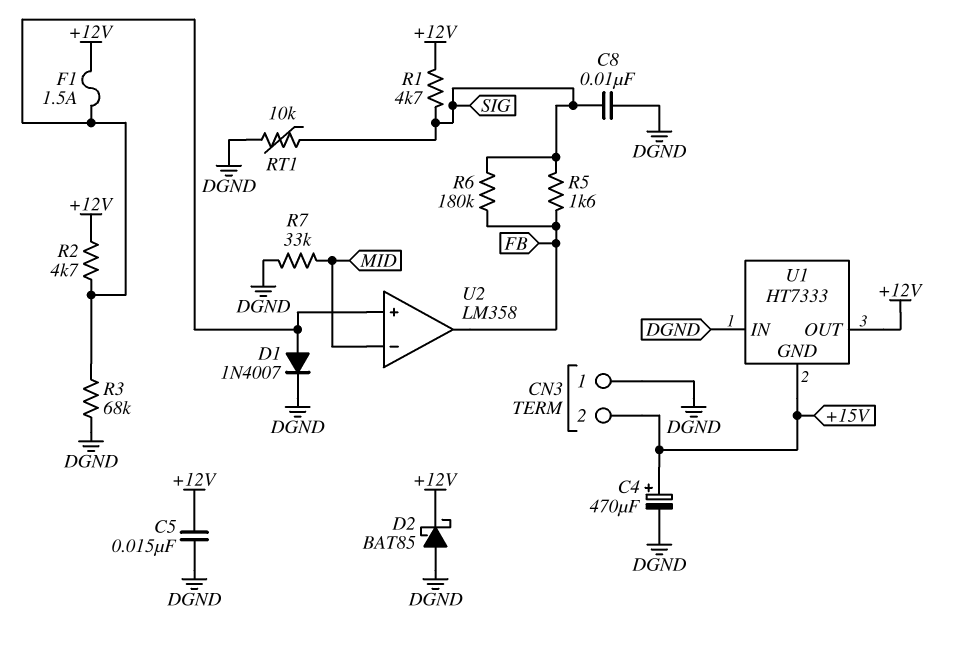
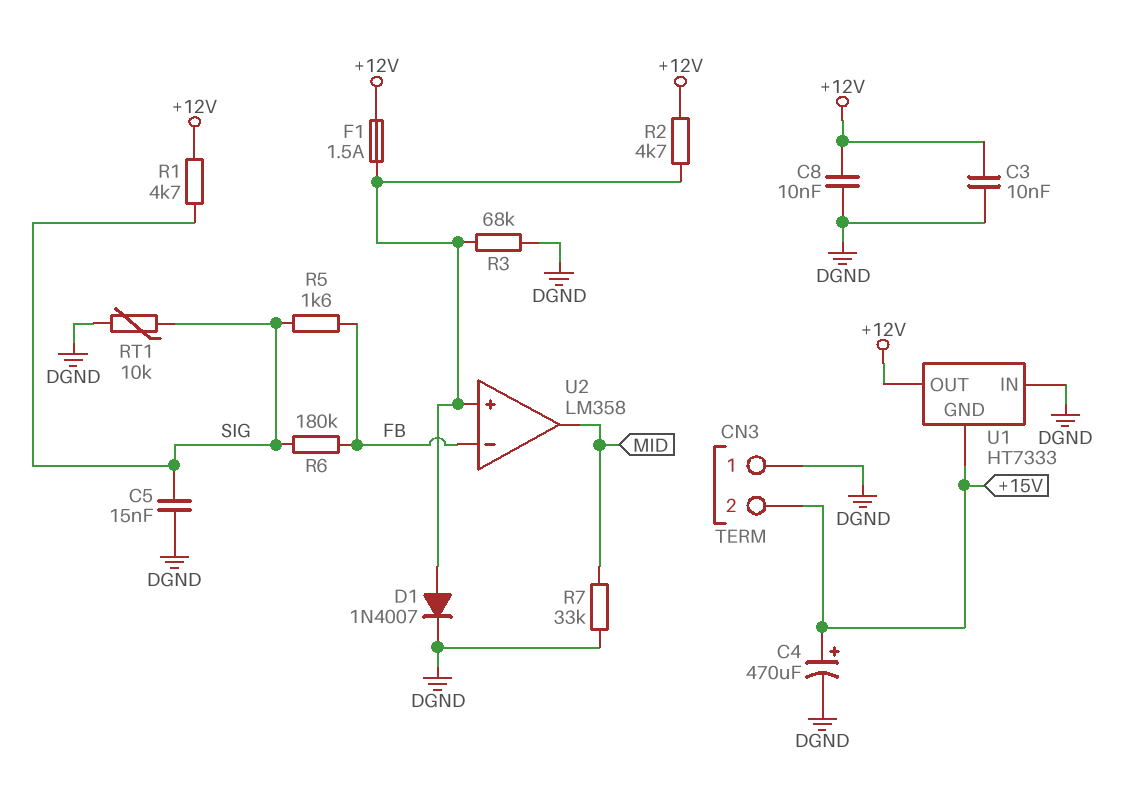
C3: none -> 10nF (+12V, DGND)
C5: 15nF (+12V, DGND) -> 15nF (DGND, SIG)
C8: 10nF (DGND, SIG) -> 10nF (+12V, DGND)
D2: schottky BAT85 (A DGND, K +12V) -> none
U2 pin in-: MID -> FB
U2 pin out: FB -> MID

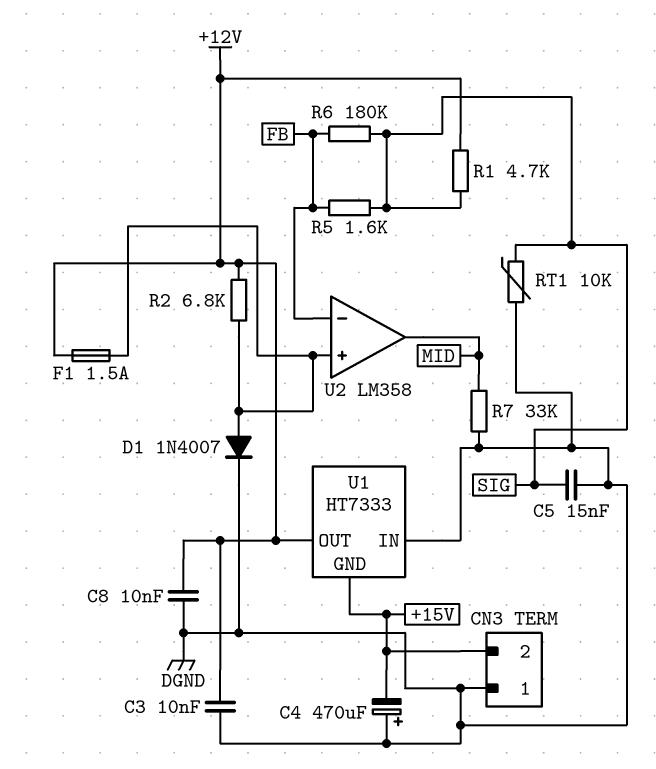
C4: 470uF (plus +15V, minus DGND) -> 470uF (plus DGND, minus +15V)
R2: 4.7k (+12V, U2/in+) -> 6.8k (+12V, U2/in+)
R3: 68k (DGND, U2/in+) -> none

